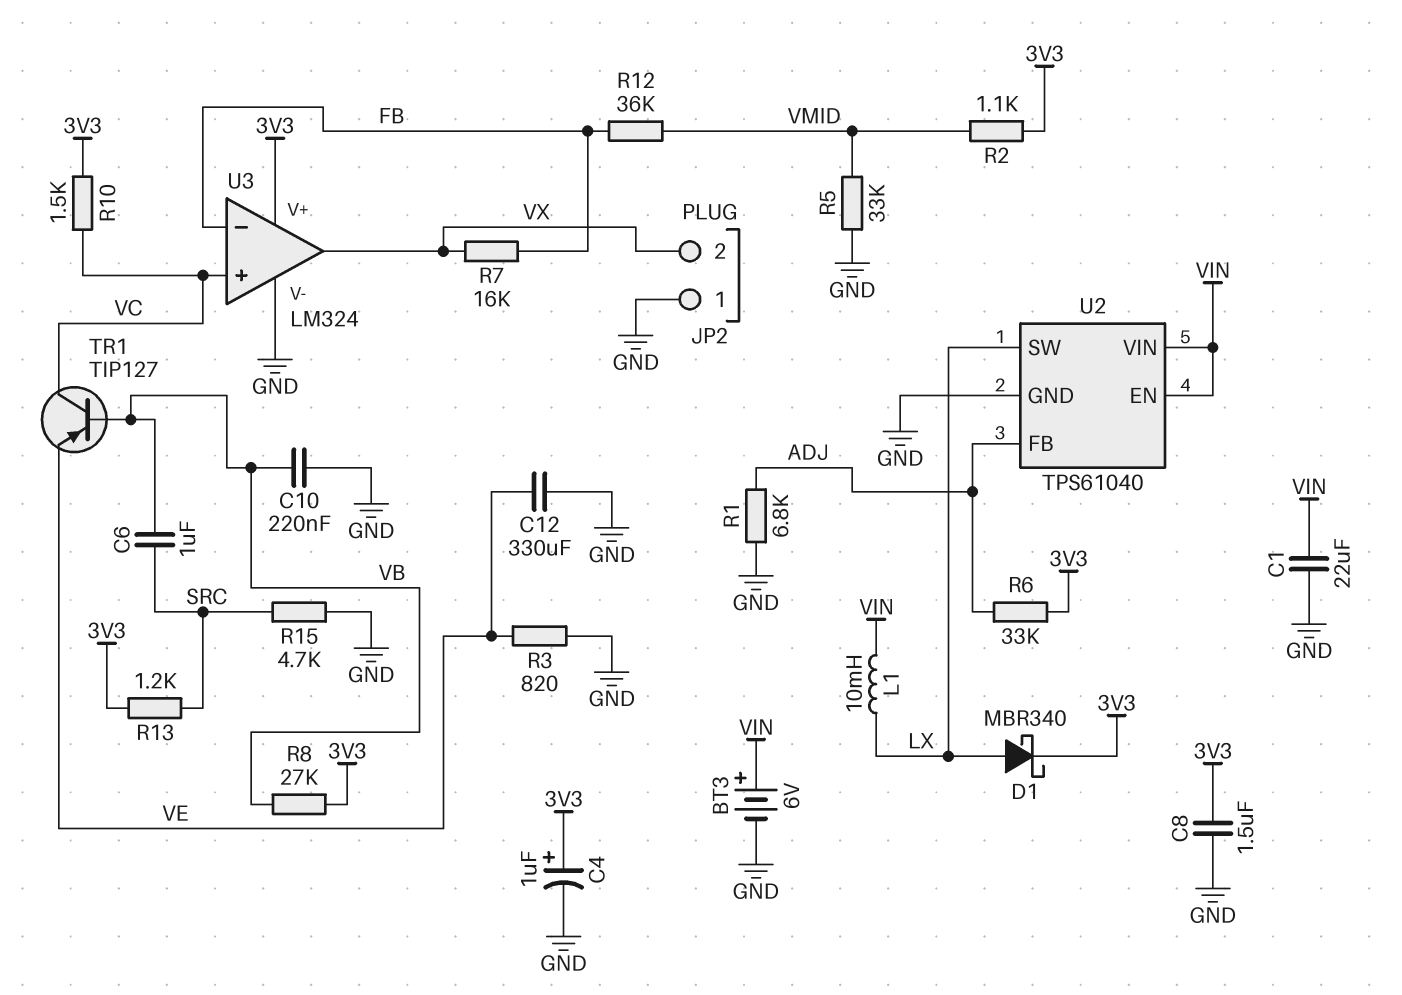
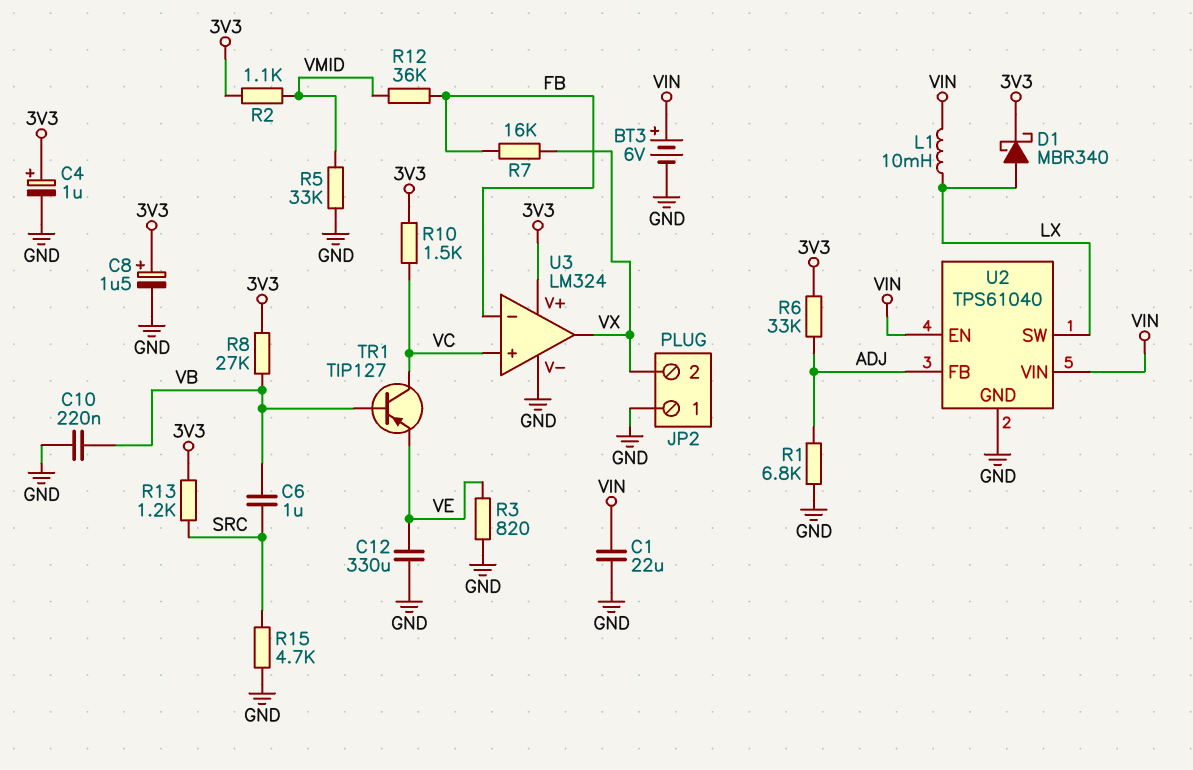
C8: 1.5uF (3V3, GND) -> 1.5uF (plus 3V3, minus GND)

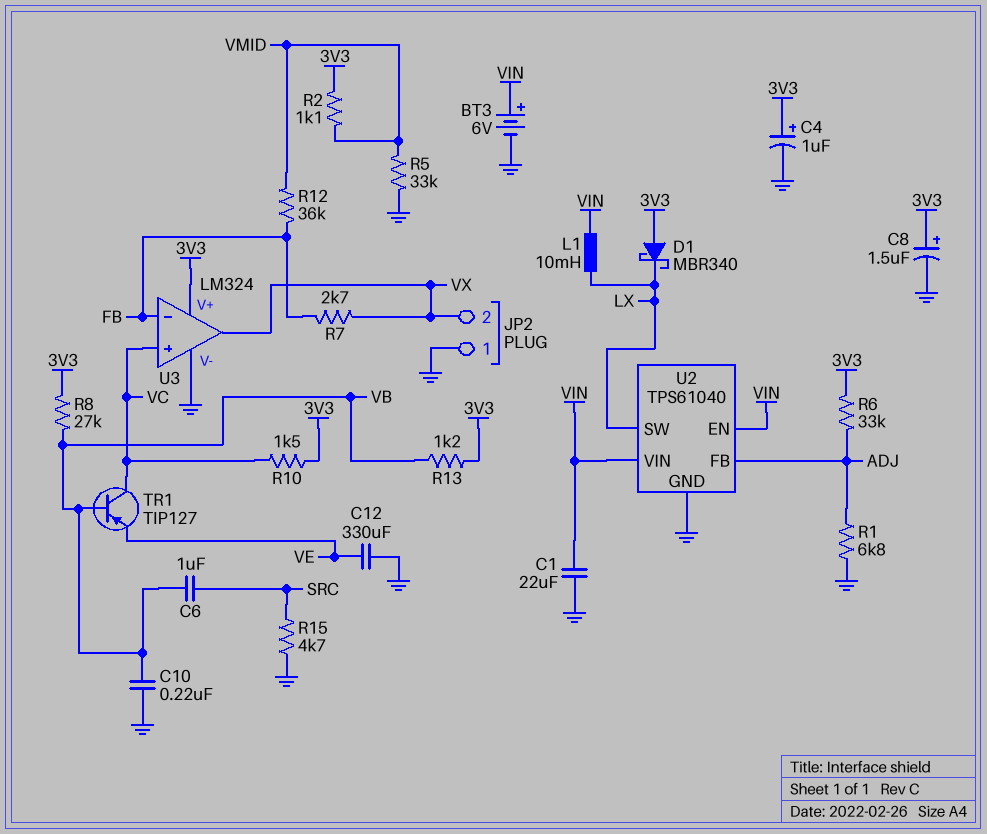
D1: schottky MBR340 (A LX, K 3V3) -> schottky MBR340 (A 3V3, K LX)
R3: 820 (GND, VE) -> none
R7: 16k (FB, VX) -> 2.7k (FB, VX)
R13: 1.2k (3V3, SRC) -> 1.2k (3V3, VB)

